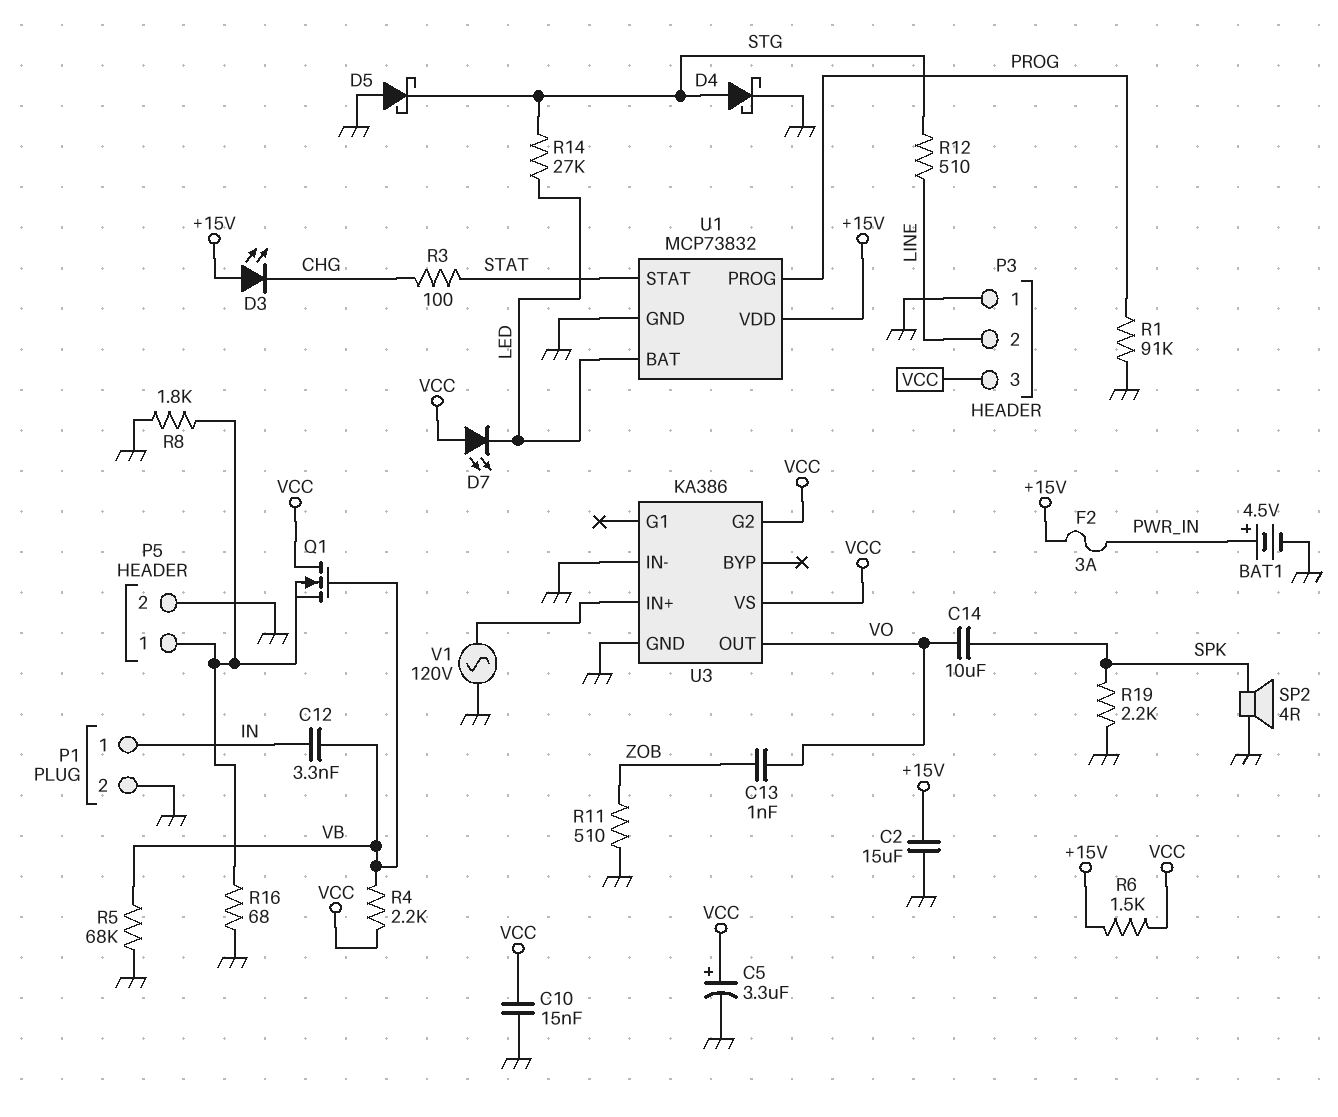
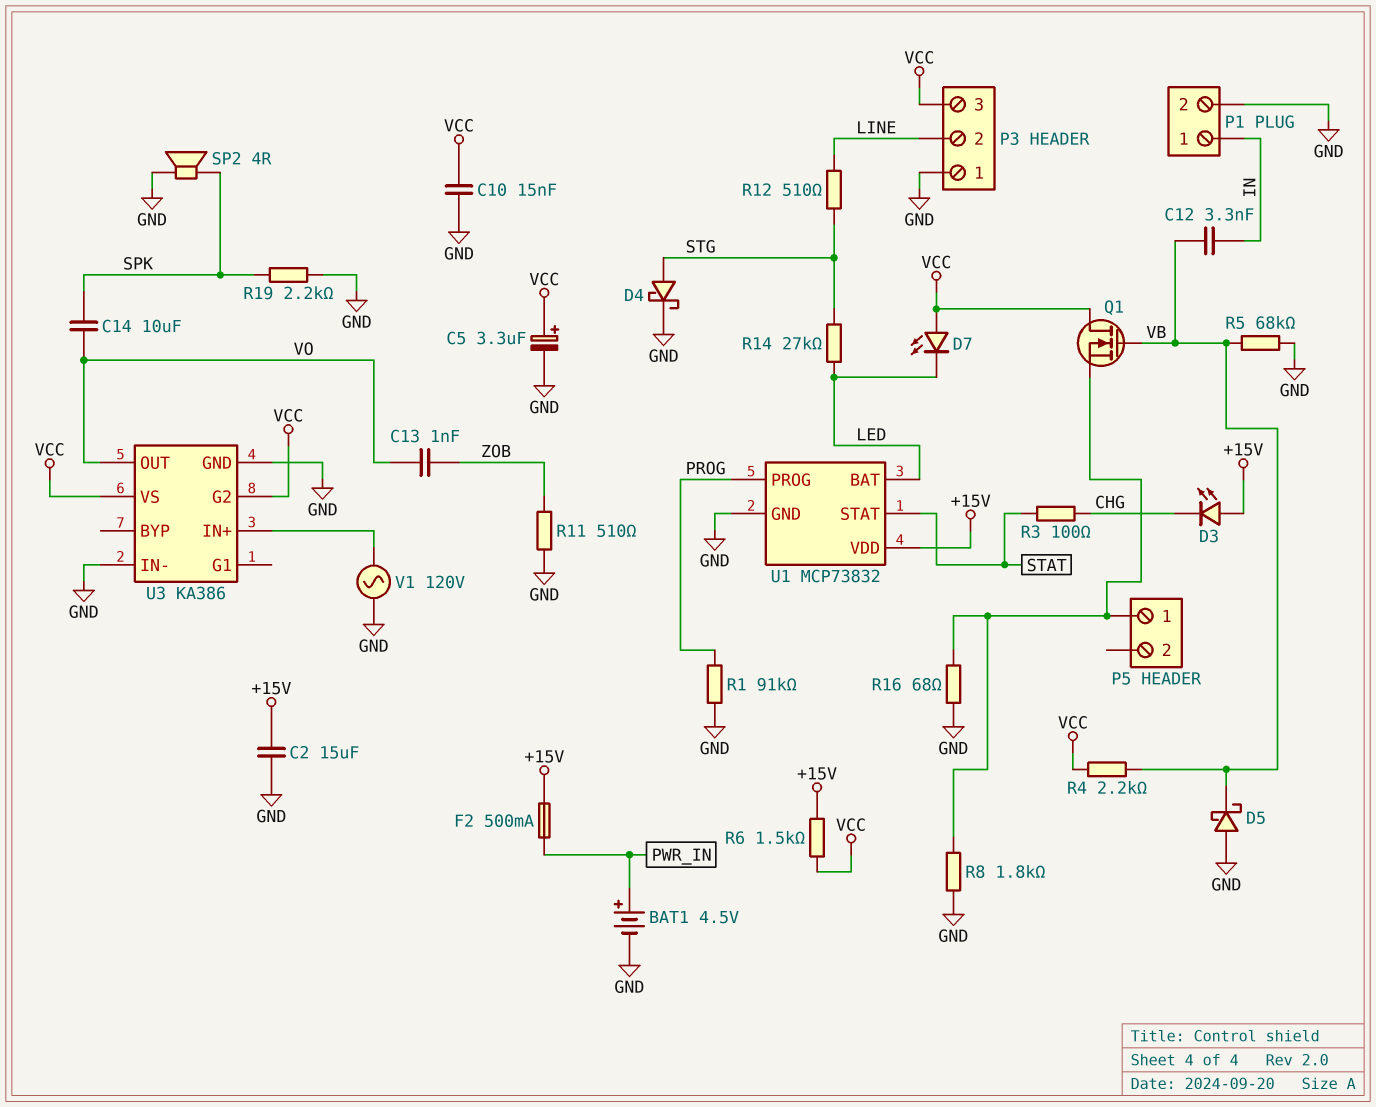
D5: schottky (A GND, K STG) -> schottky (A GND, K VB)
F2: 3A (+15V, PWR_IN) -> 500mA (+15V, PWR_IN)
P5 pin 2: GND -> none

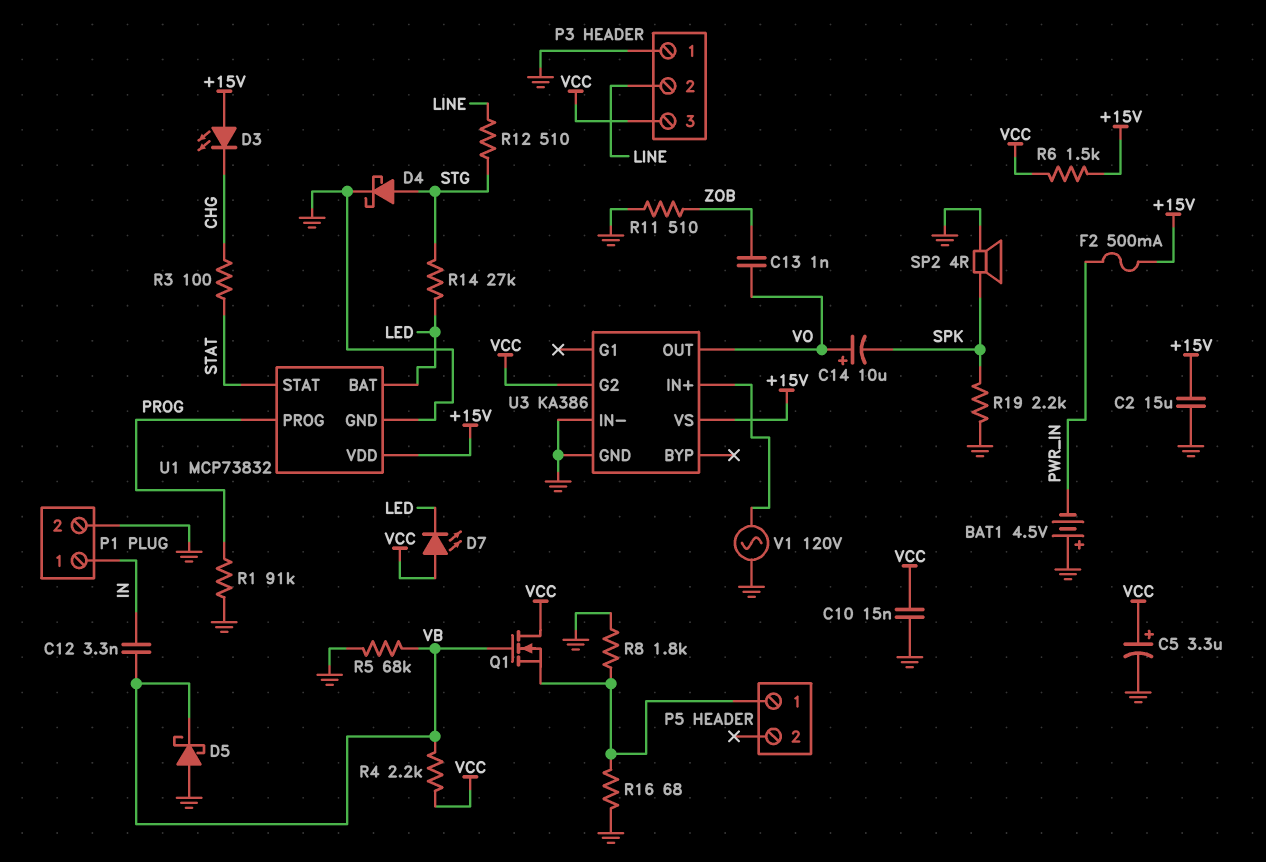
BAT1: 4.5V (plus PWR_IN, minus GND) -> 4.5V (plus GND, minus PWR_IN)
C14: 10uF (SPK, VO) -> 10uF (plus VO, minus SPK)
U3 pin VS: VCC -> +15V

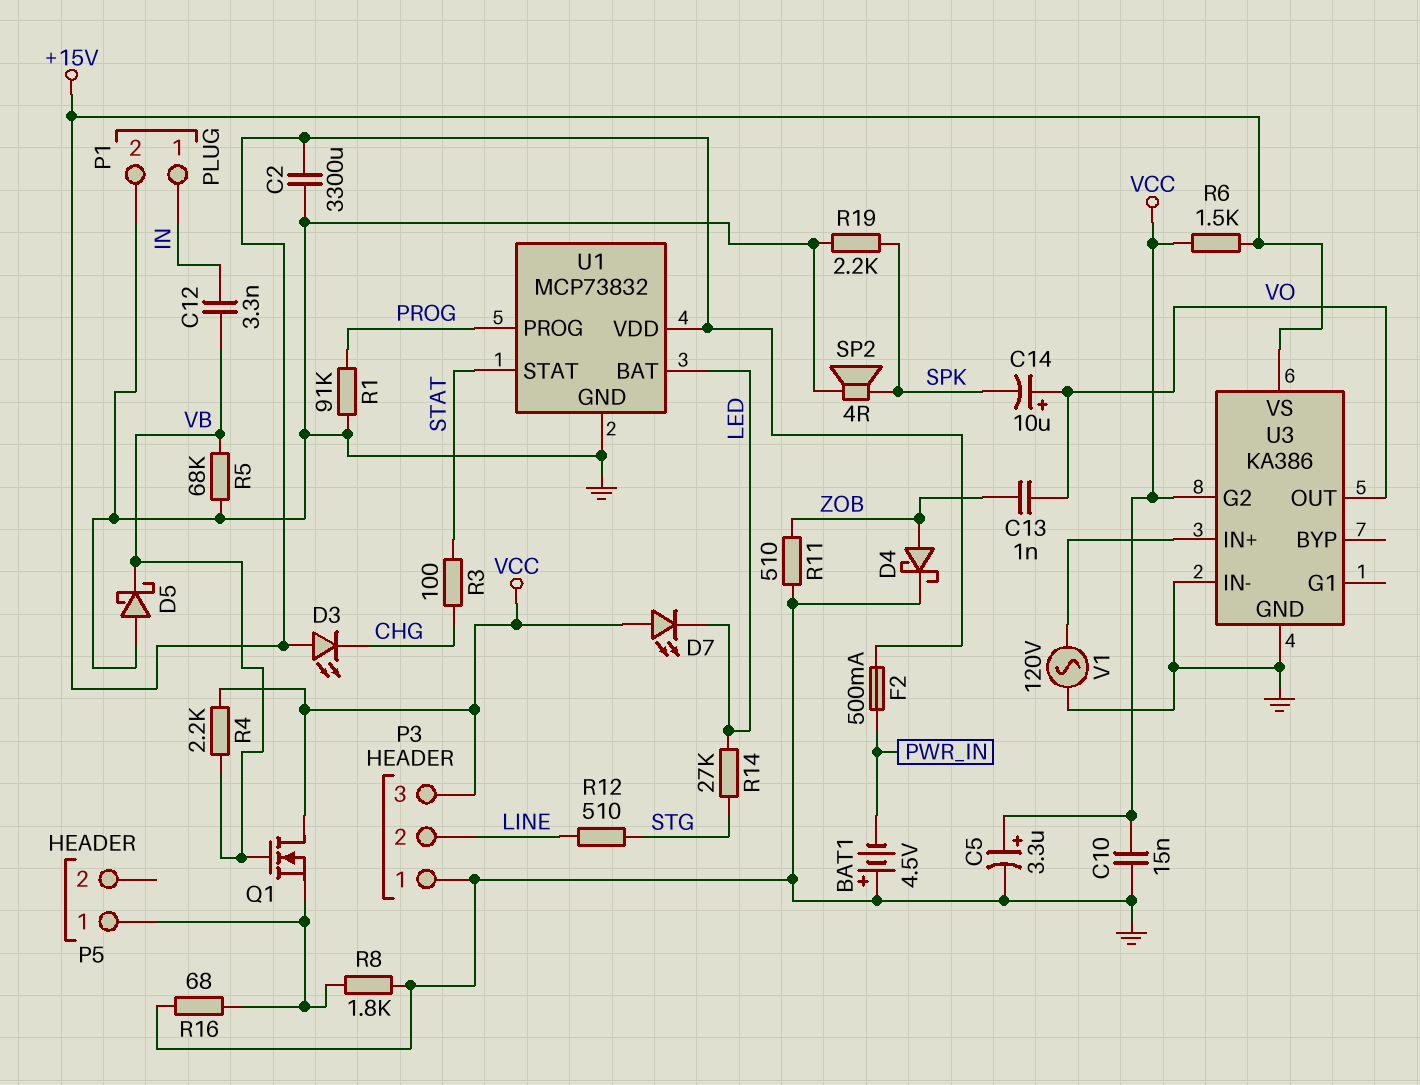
C2: 15uF (+15V, GND) -> 3300uF (+15V, GND)
D4: schottky (A STG, K GND) -> schottky (A ZOB, K GND)

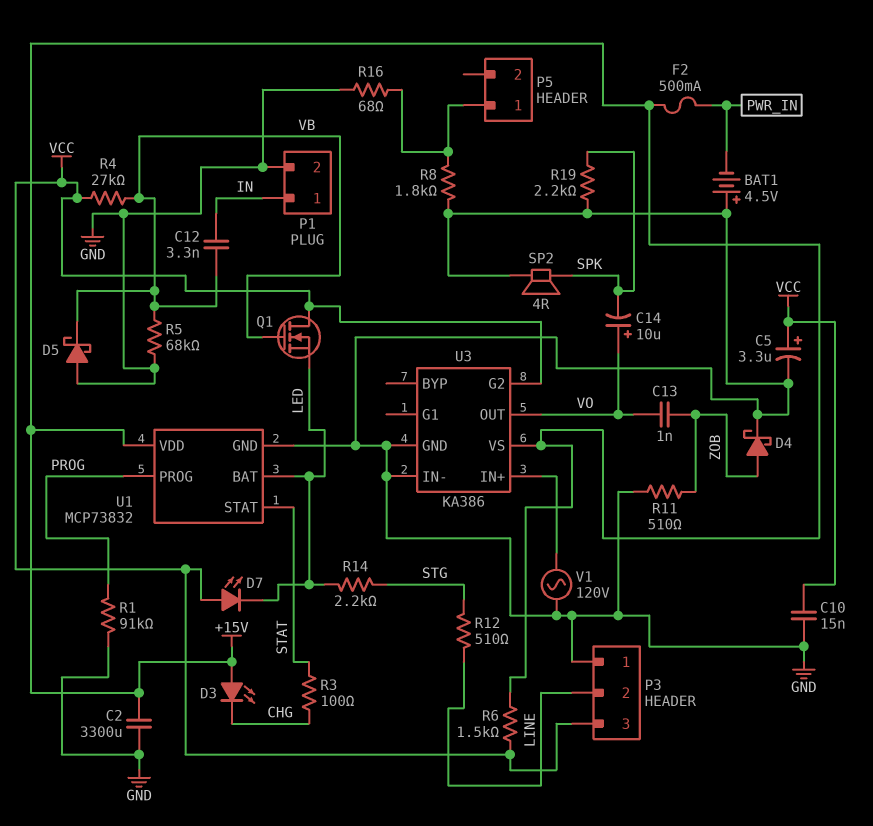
Q1: NMOS (G VB, D VCC, S P5/1) -> NMOS (G VB, D VCC, S LED)
R4: 2.2k (VB, VCC) -> 27k (VB, VCC)
R14: 27k (LED, STG) -> 2.2k (LED, STG)

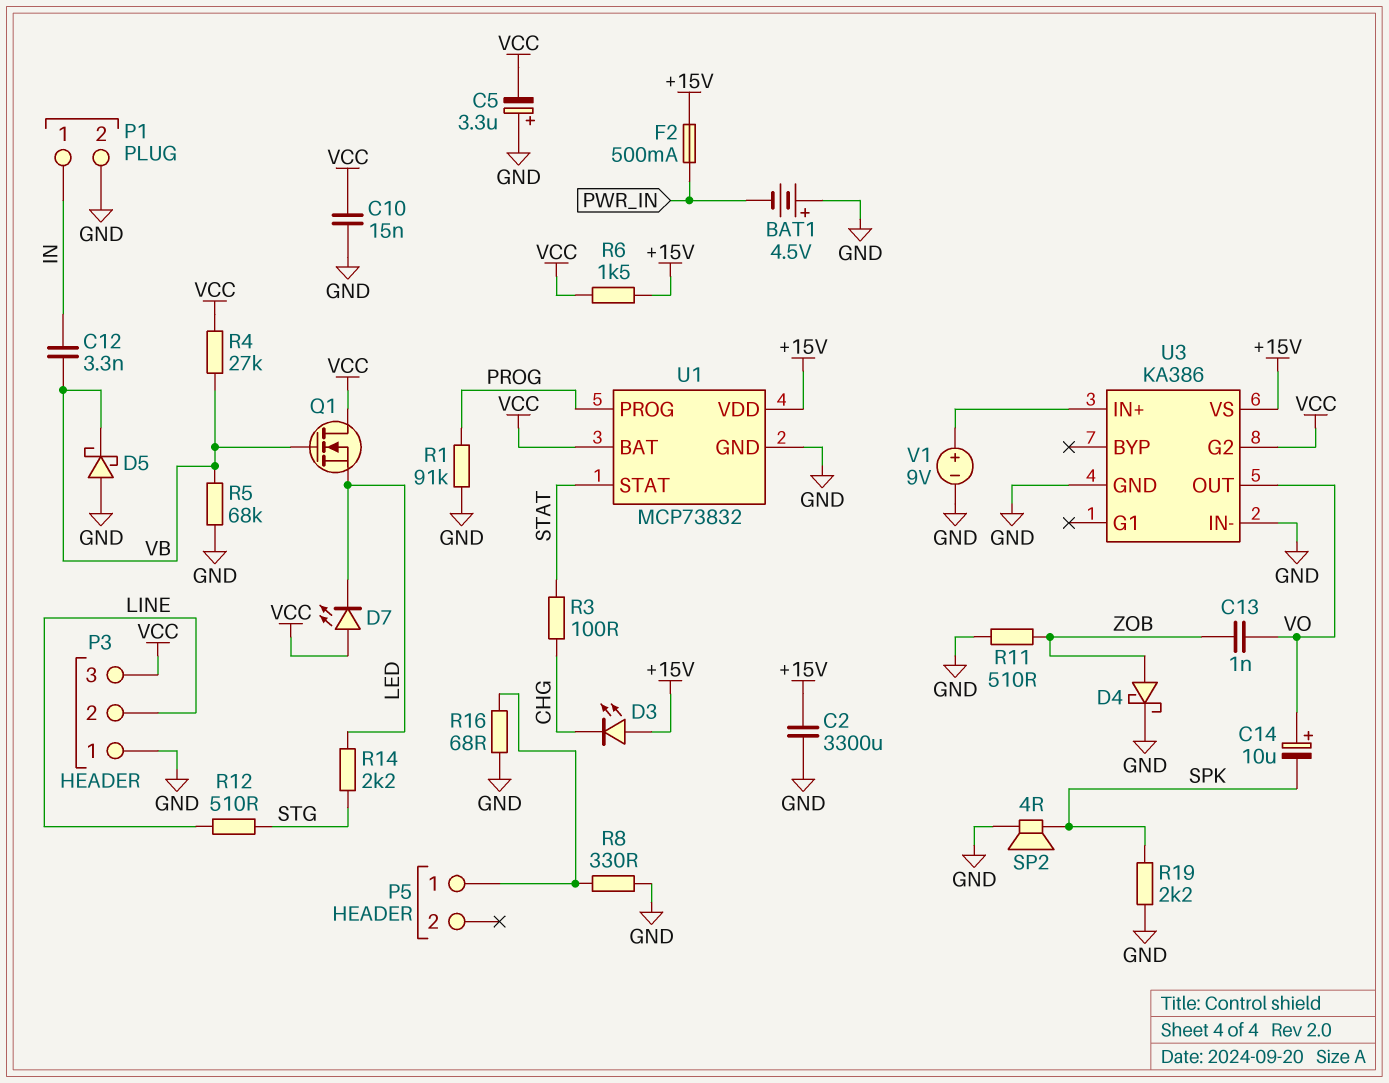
C5: 3.3uF (plus VCC, minus GND) -> 3.3uF (plus GND, minus VCC)
R8: 1.8k (GND, P5/1) -> 330 (GND, P5/1)
U1 pin BAT: LED -> VCC
V1: AC 120V (GND, U3/IN+) -> 9V (plus U3/IN+, minus GND)

